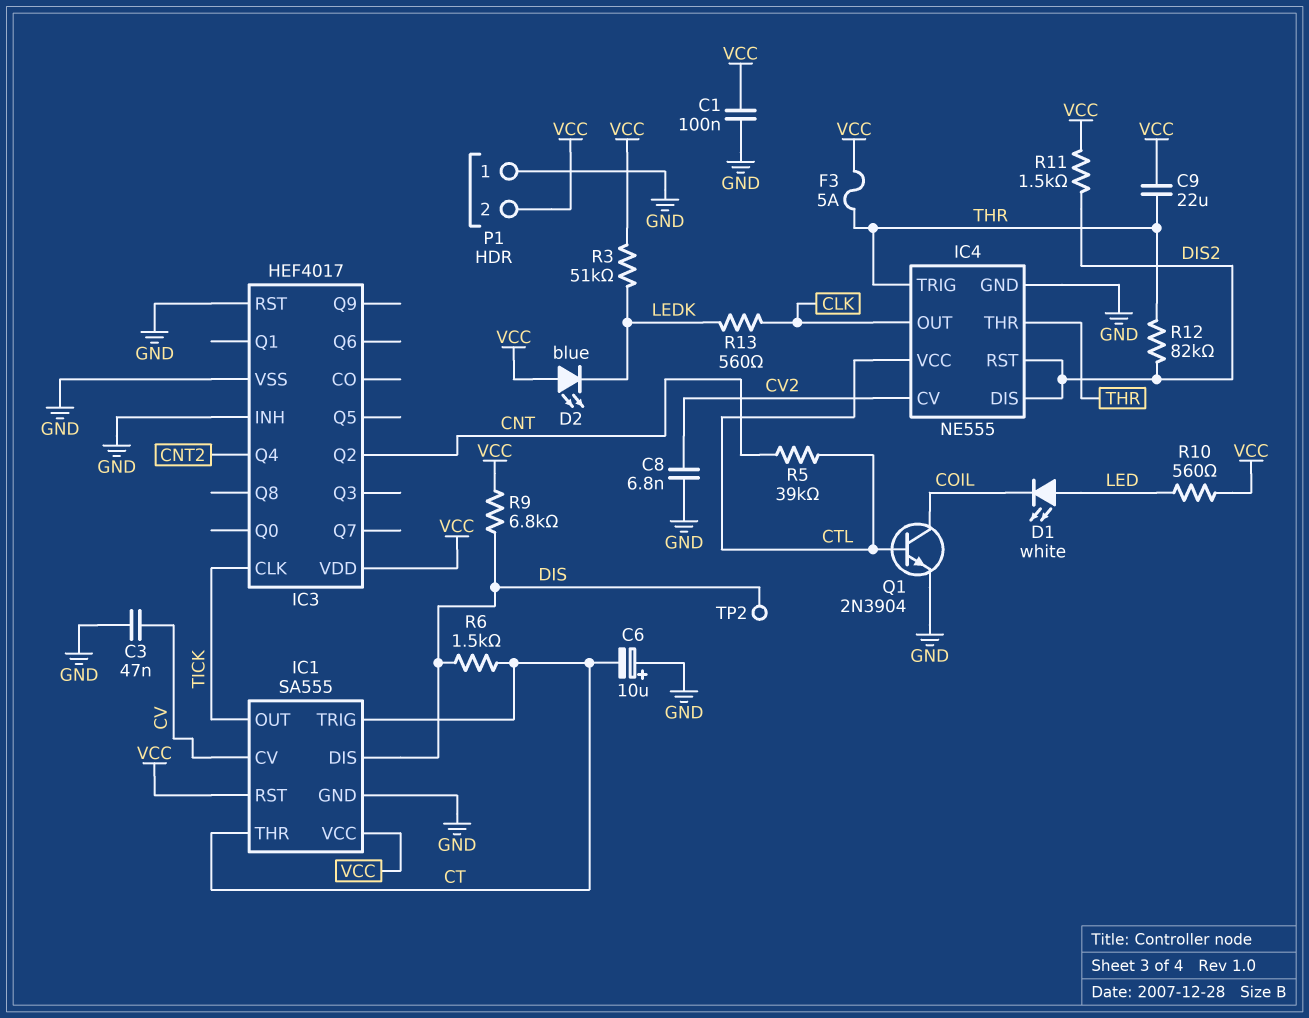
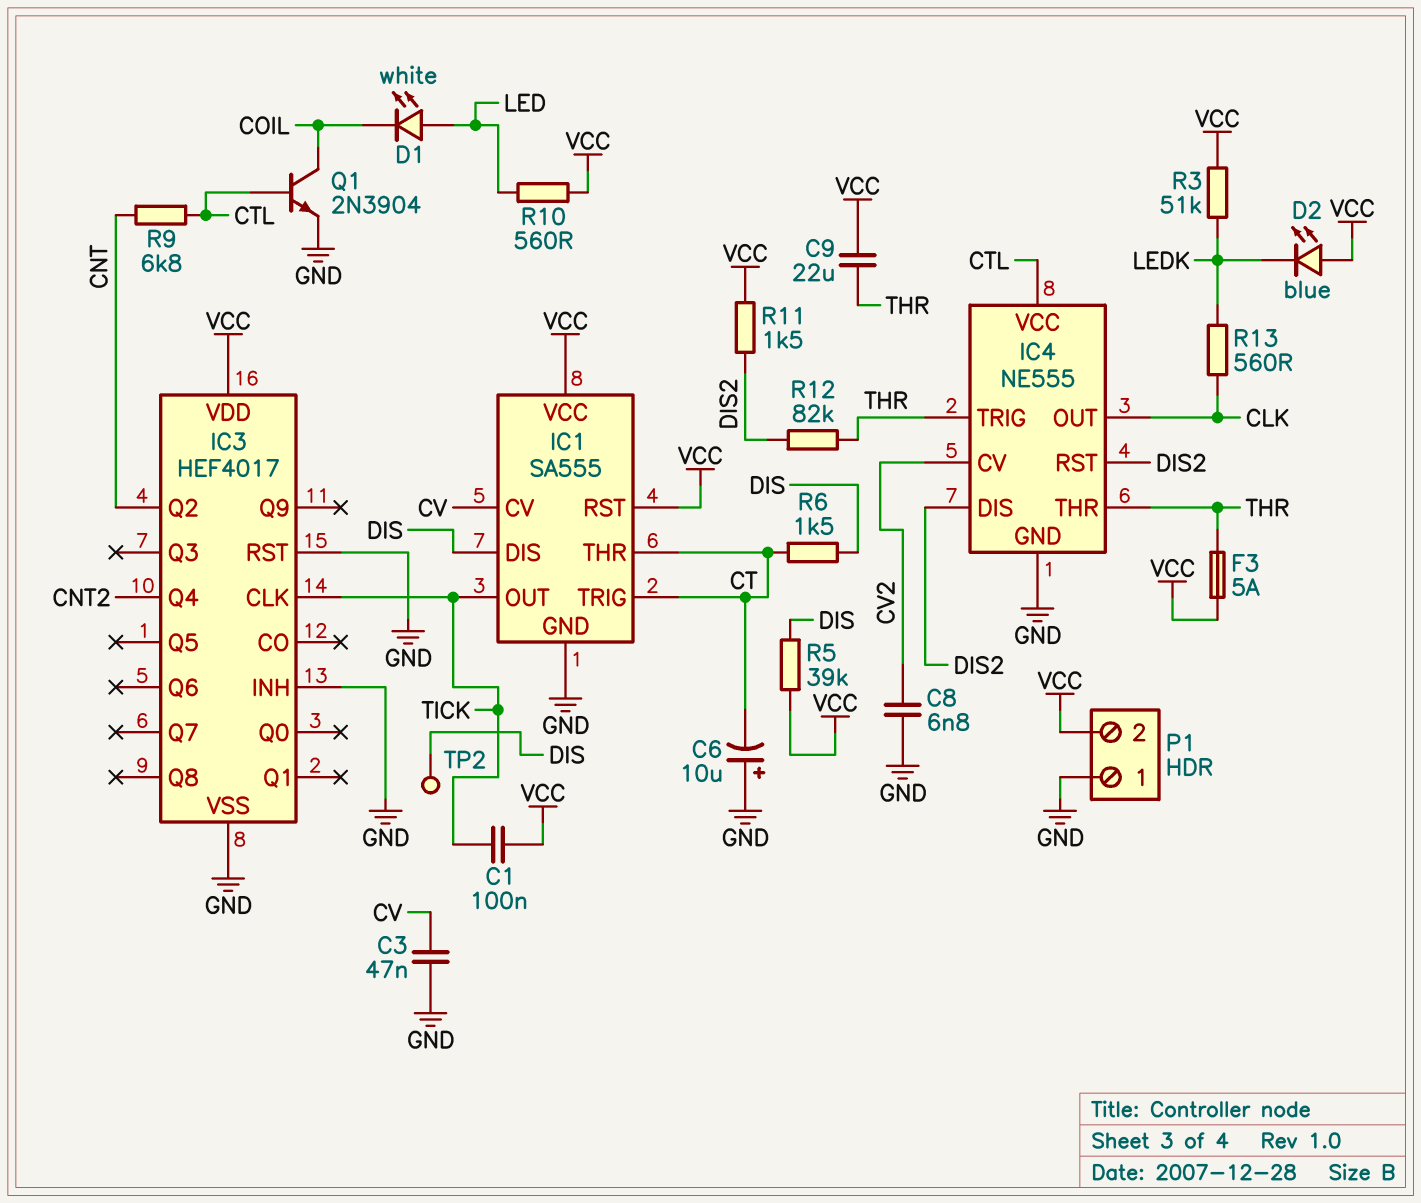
C1: 100nF (GND, VCC) -> 100nF (TICK, VCC)
R5: 39k (CNT, CTL) -> 39k (DIS, VCC)
R9: 6.8k (DIS, VCC) -> 6.8k (CNT, CTL)

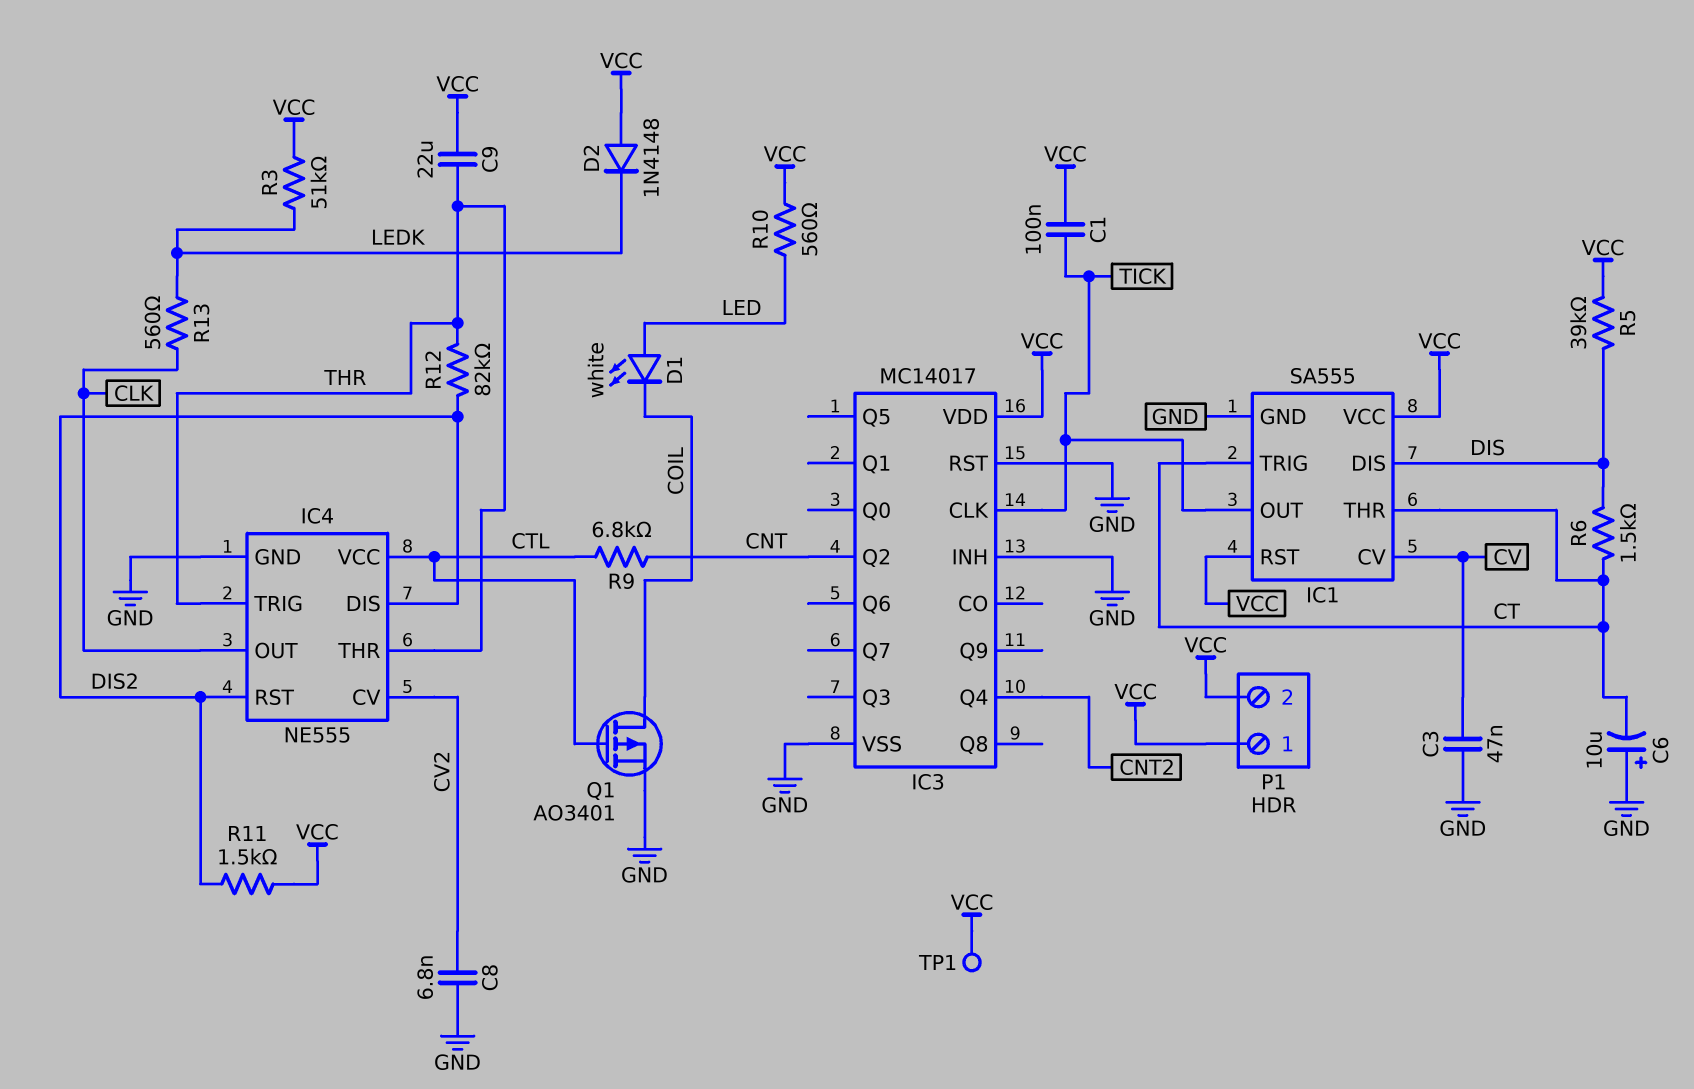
D2: LED blue (A VCC, K LEDK) -> diode 1N4148 (A VCC, K LEDK)
F3: 5A (THR, VCC) -> none
IC3: HEF4017 -> MC14017
P1 pin 1: GND -> VCC
Q1: NPN 2N3904 (B CTL, C COIL, E GND) -> PMOS AO3401 (G CTL, D COIL, S GND)
TP1: none -> test point (VCC)
TP2: test point (DIS) -> none

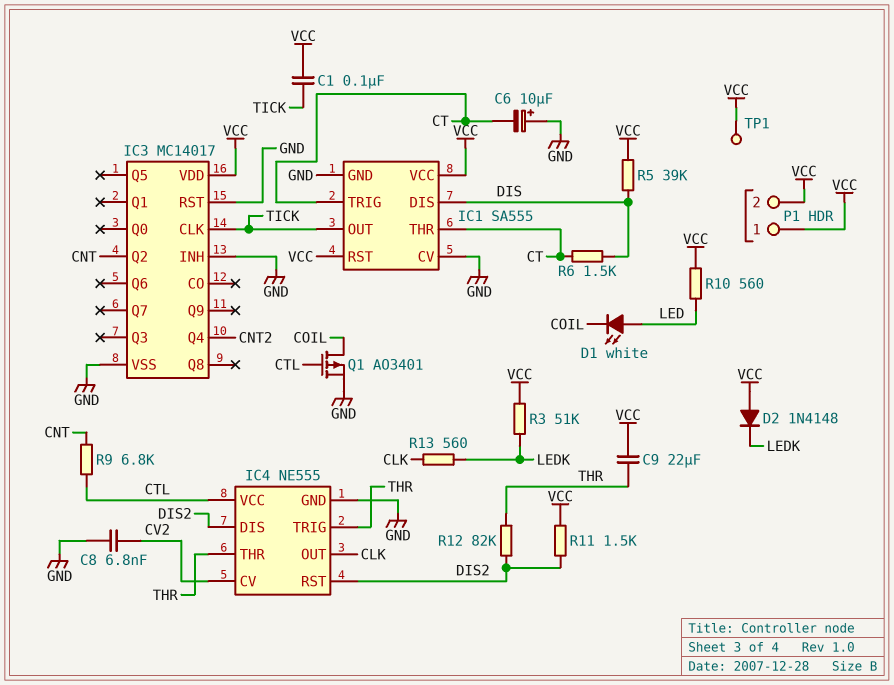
C3: 47nF (CV, GND) -> none
IC1 pin CV: CV -> GND

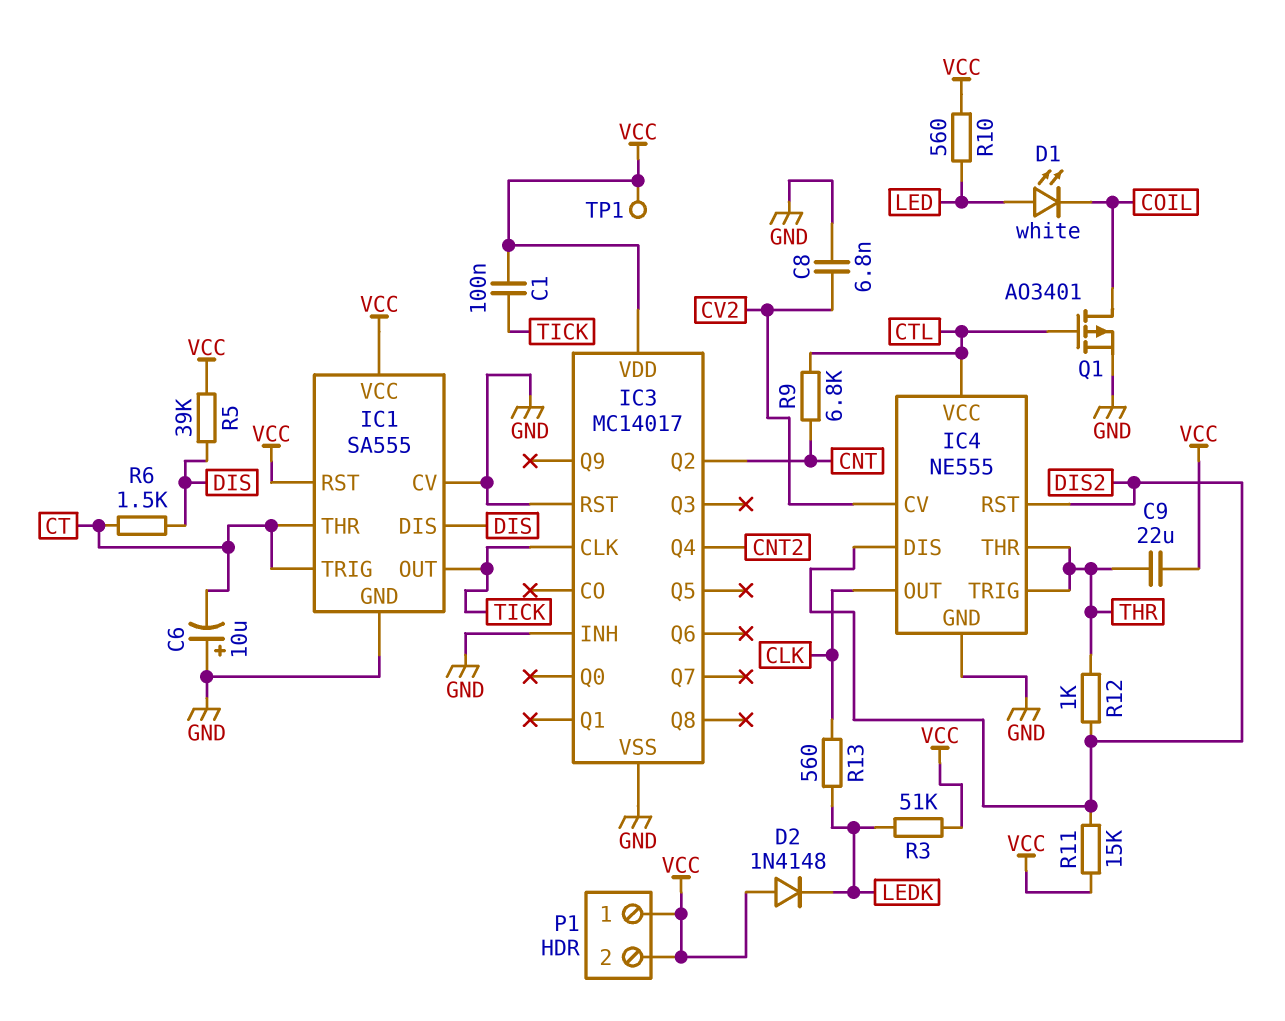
R11: 1.5k (DIS2, VCC) -> 15k (DIS2, VCC)
R12: 82k (DIS2, THR) -> 1k (DIS2, THR)

